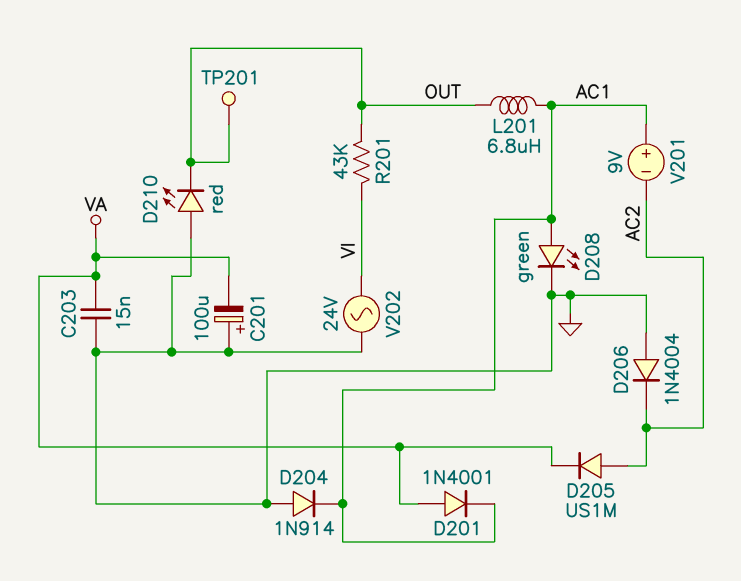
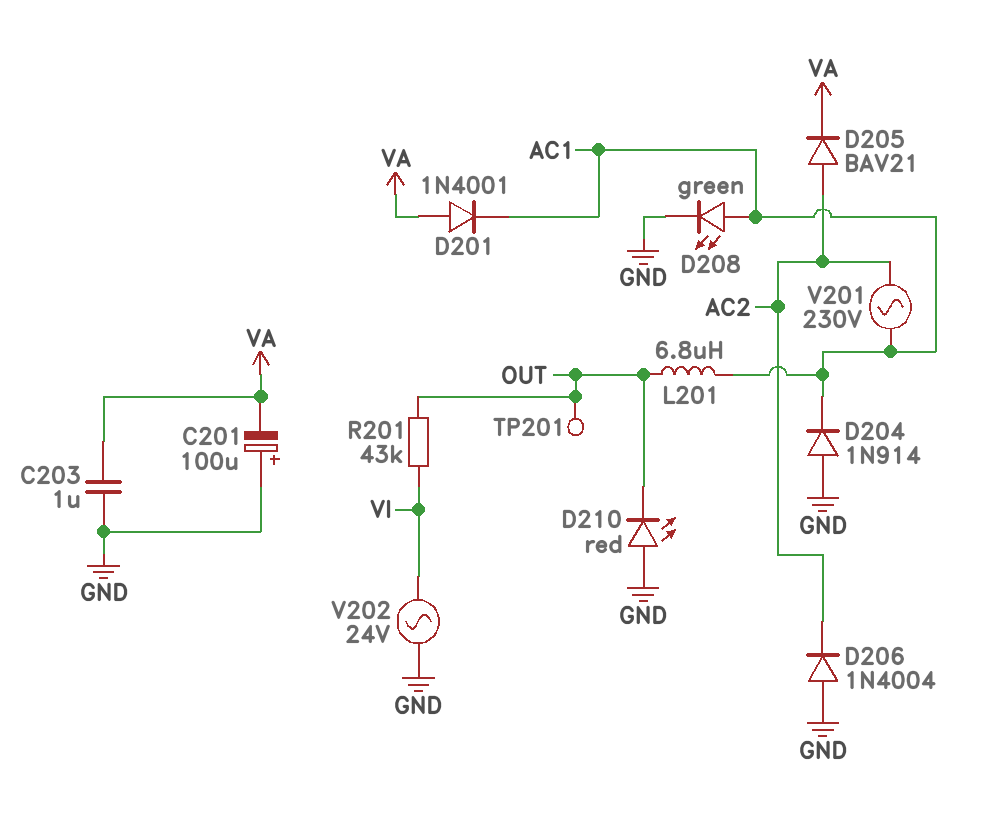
C203: 15nF (GND, VA) -> 1uF (GND, VA)
D205: diode US1M (A AC2, K VA) -> diode BAV21 (A AC2, K VA)
V201: 9V (plus AC1, minus AC2) -> AC 230V (AC1, AC2)

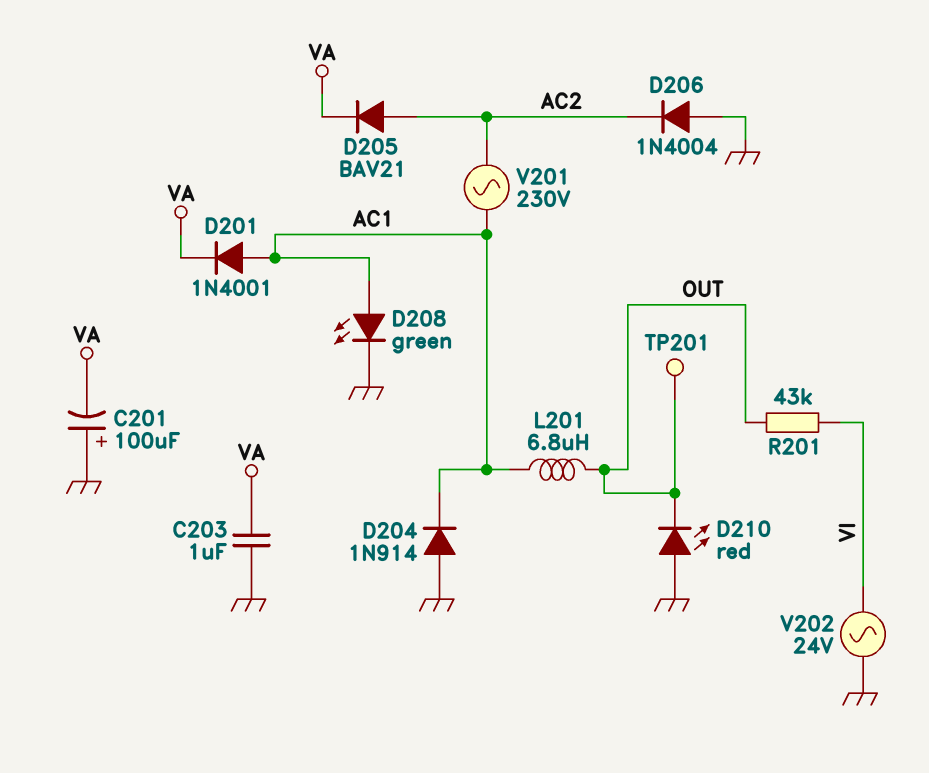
D201: diode 1N4001 (A VA, K AC1) -> diode 1N4001 (A AC1, K VA)

